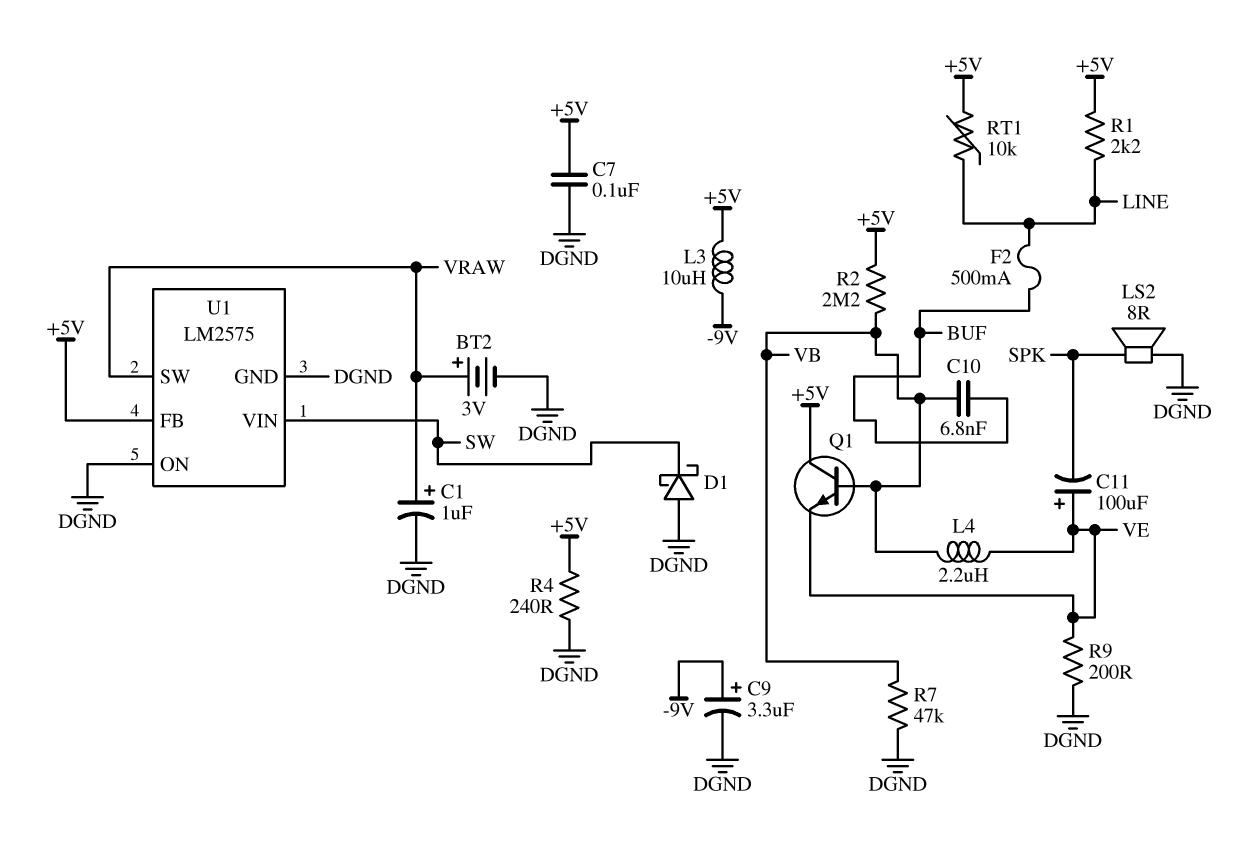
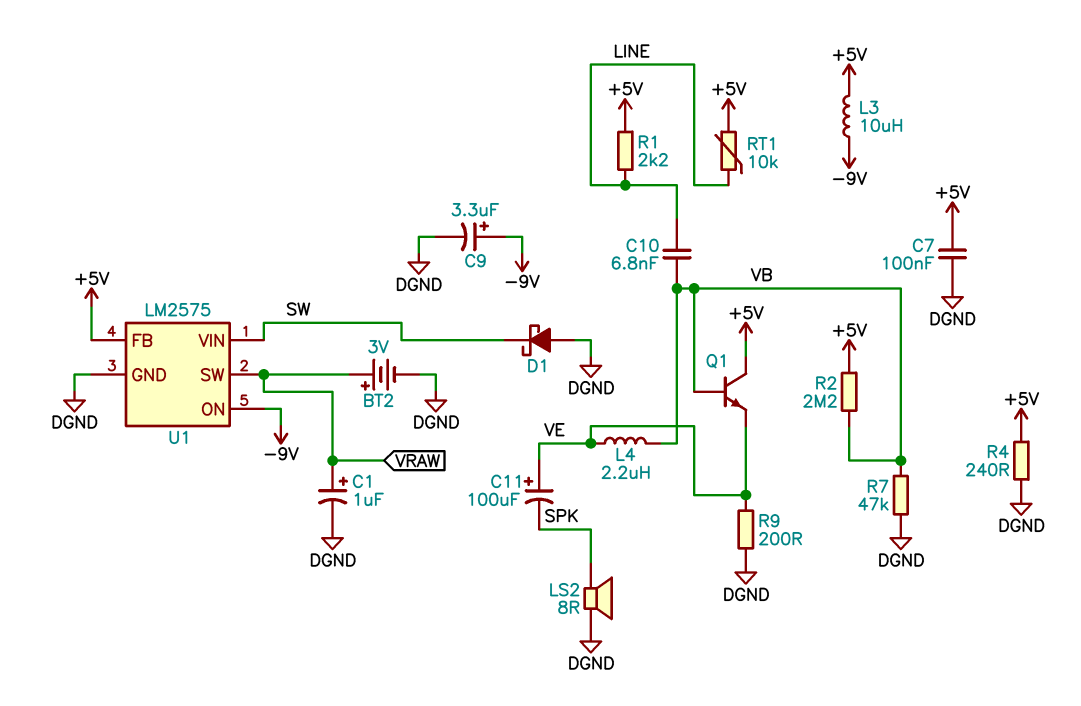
C10: 6.8nF (BUF, VB) -> 6.8nF (LINE, VB)
F2: 500mA (BUF, LINE) -> none
U1 pin ON: DGND -> -9V

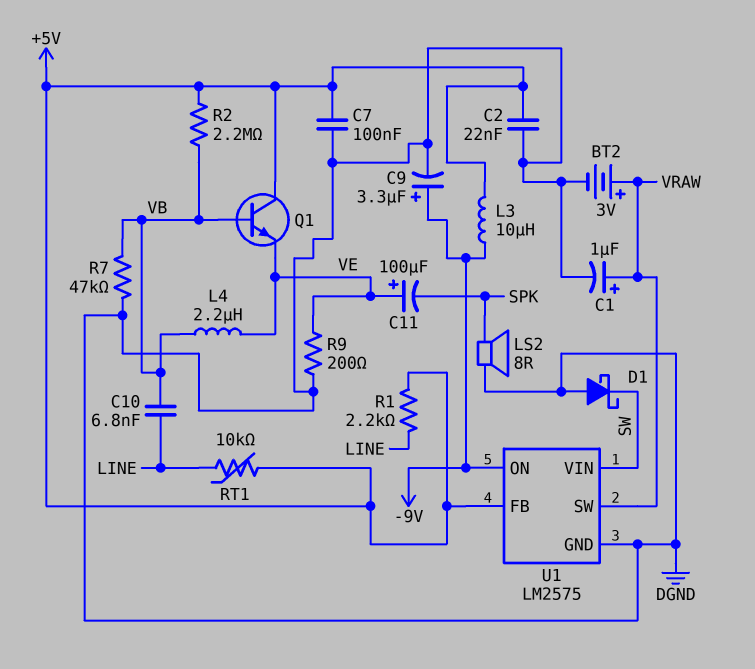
C2: none -> 22nF (+5V, DGND)
R4: 240 (+5V, DGND) -> none

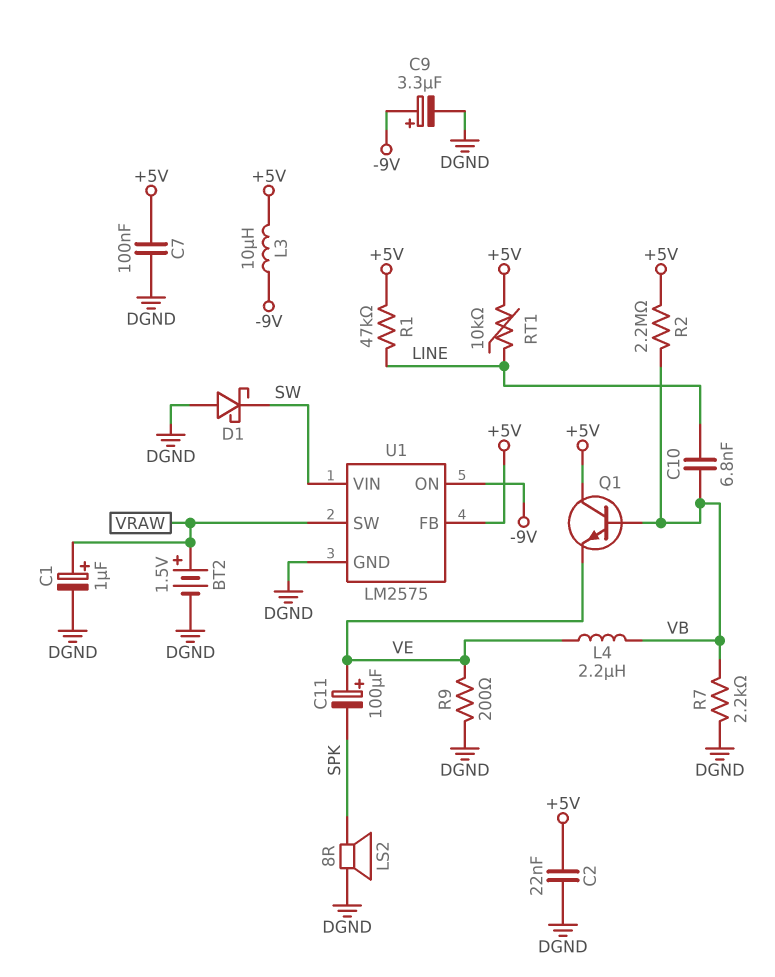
BT2: 3V (plus VRAW, minus DGND) -> 1.5V (plus VRAW, minus DGND)
R1: 2.2k (+5V, LINE) -> 47k (+5V, LINE)
R7: 47k (DGND, VB) -> 2.2k (DGND, VB)

